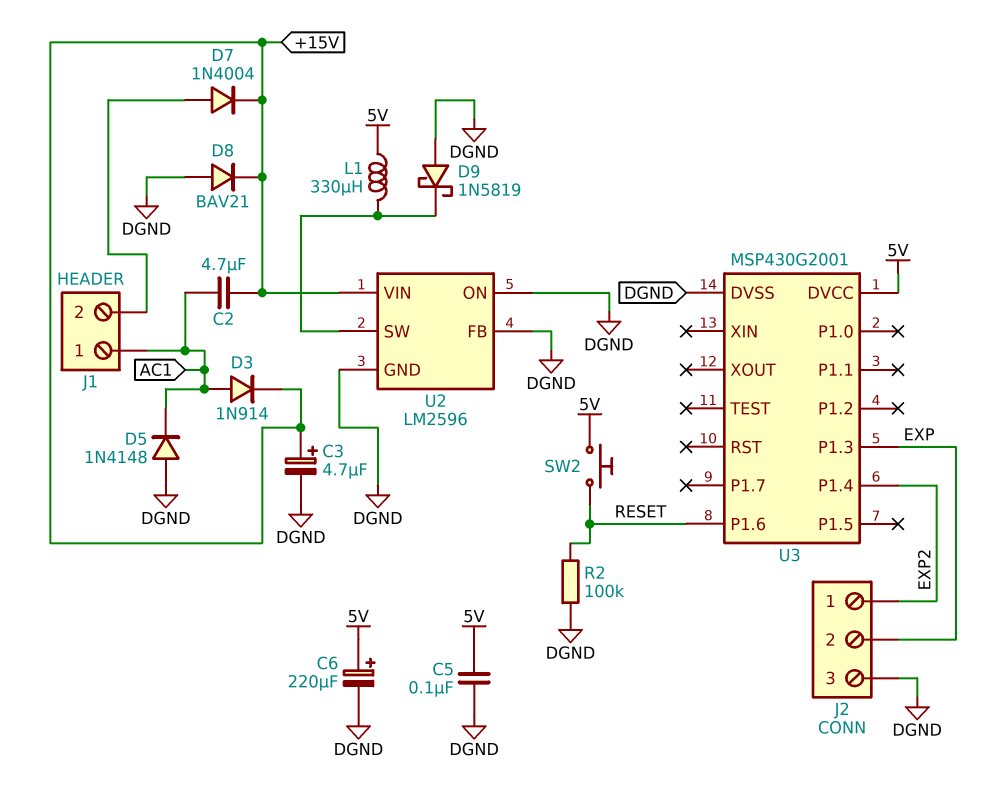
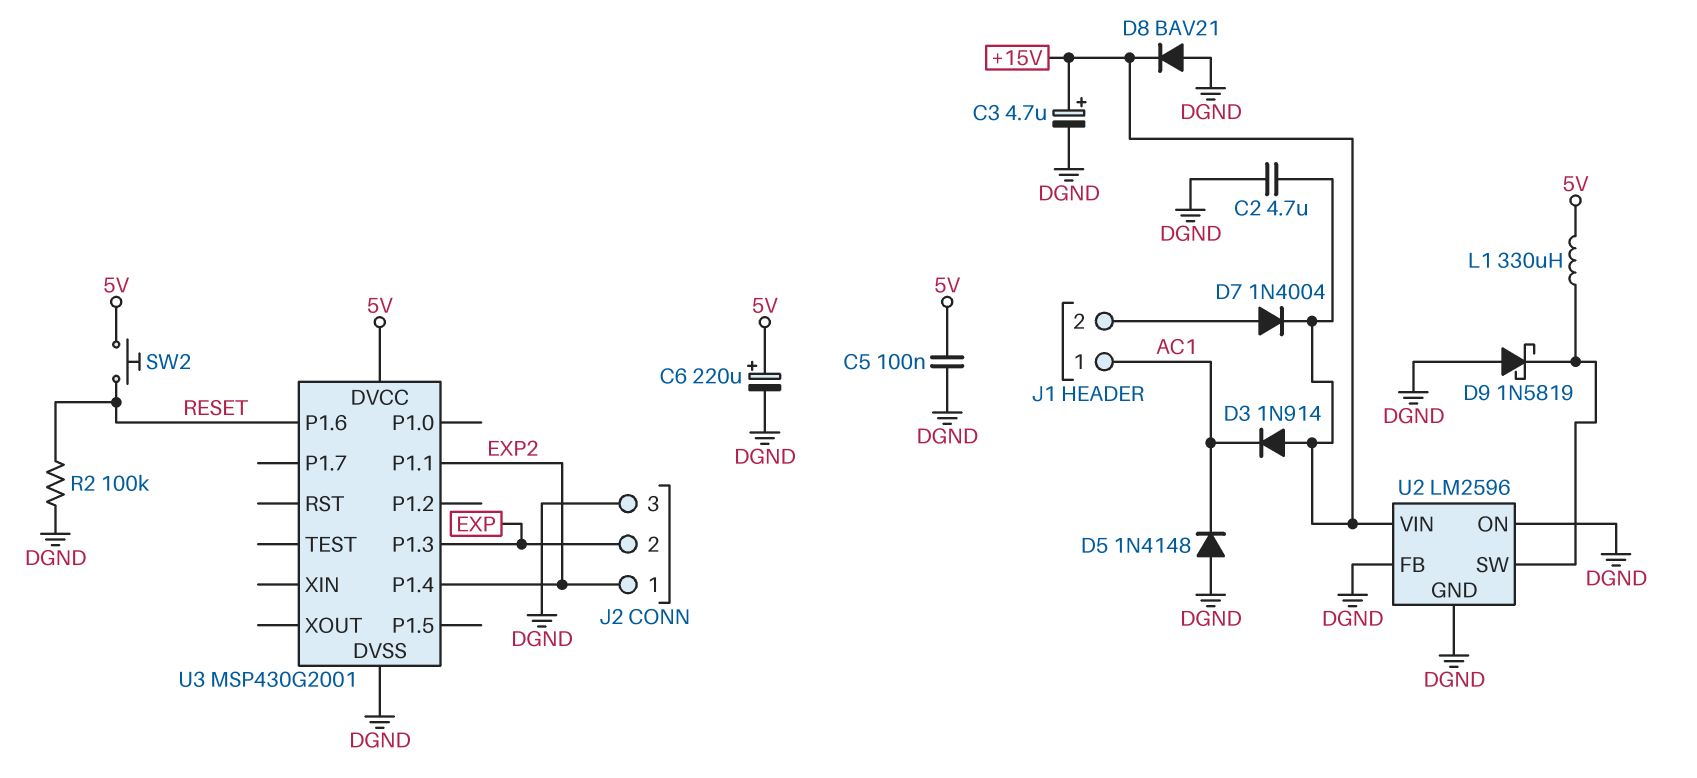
C2: 4.7uF (+15V, AC1) -> 4.7uF (+15V, DGND)
D3: diode 1N914 (A AC1, K +15V) -> diode 1N914 (A +15V, K AC1)
U3 pin P1.1: none -> EXP2

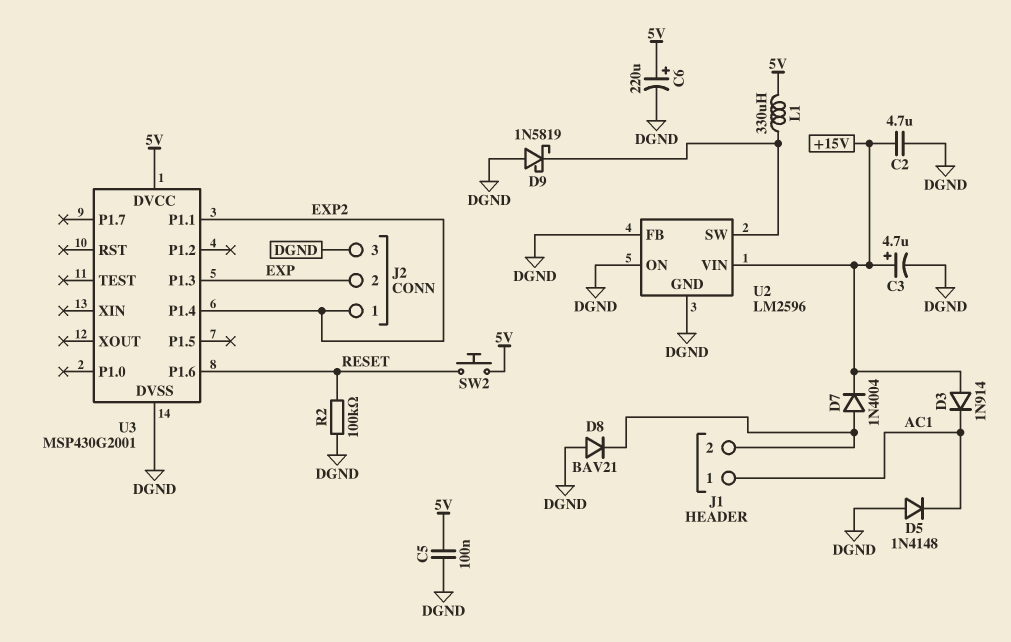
D8: diode BAV21 (A DGND, K +15V) -> diode BAV21 (A DGND, K J1/2)

